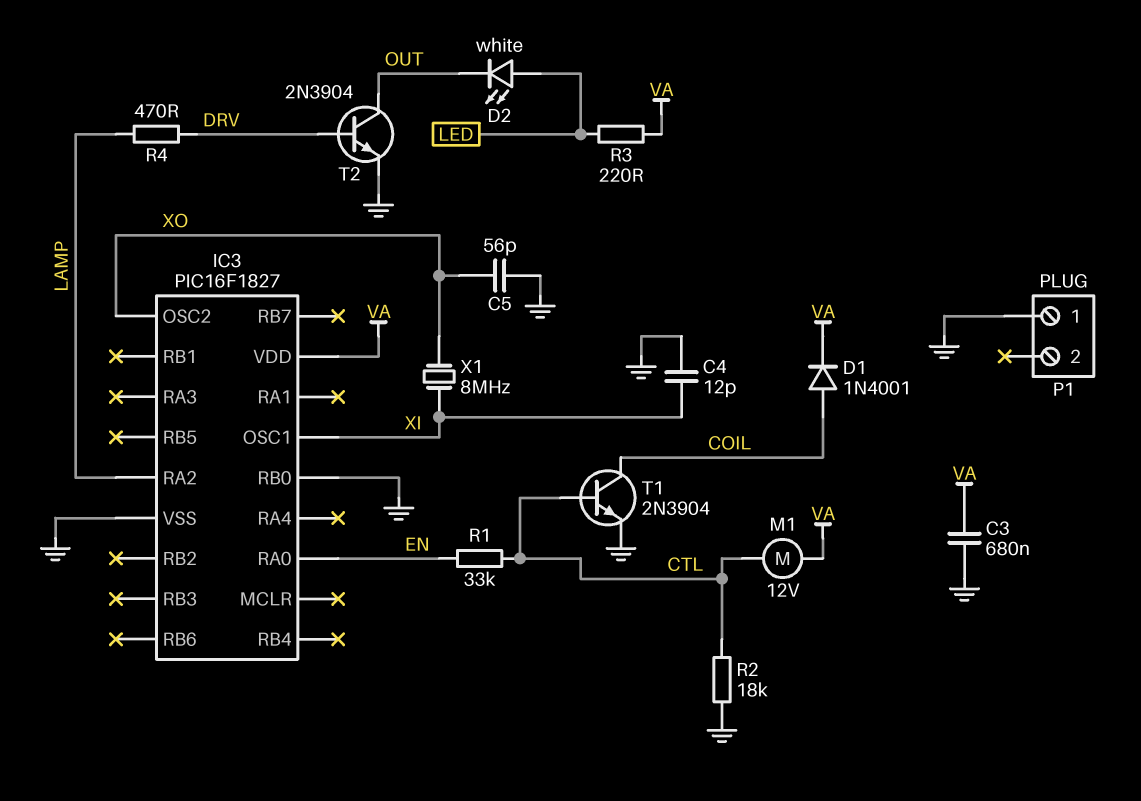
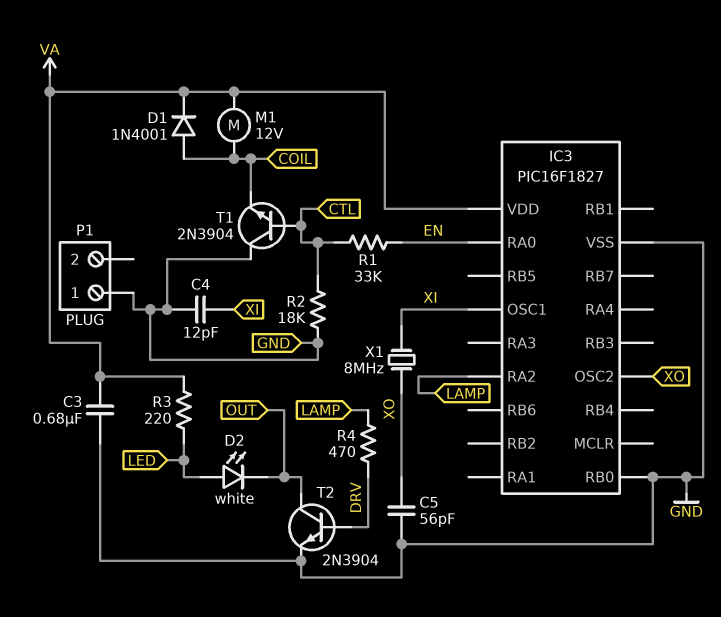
M1: motor 12V (CTL, VA) -> motor 12V (COIL, VA)
T1: NPN 2N3904 (B CTL, C COIL, E GND) -> NPN 2N3904 (B CTL, C GND, E COIL)

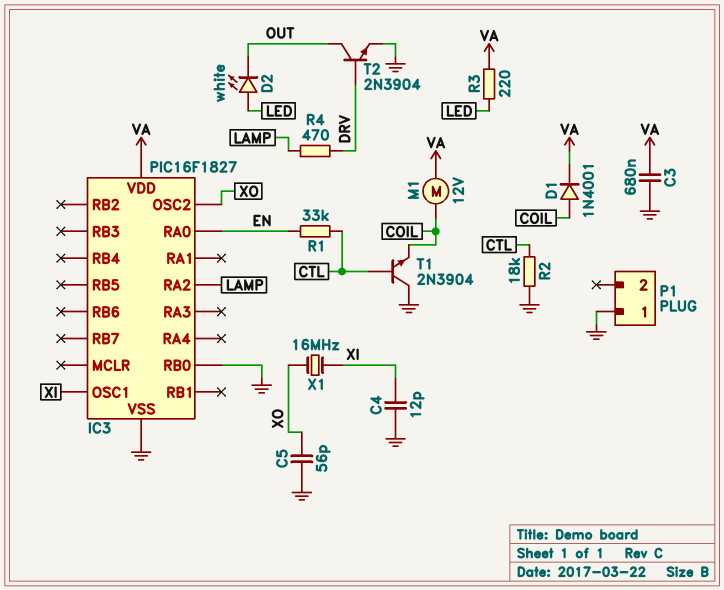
X1: 8MHz (XI, XO) -> 16MHz (XI, XO)

